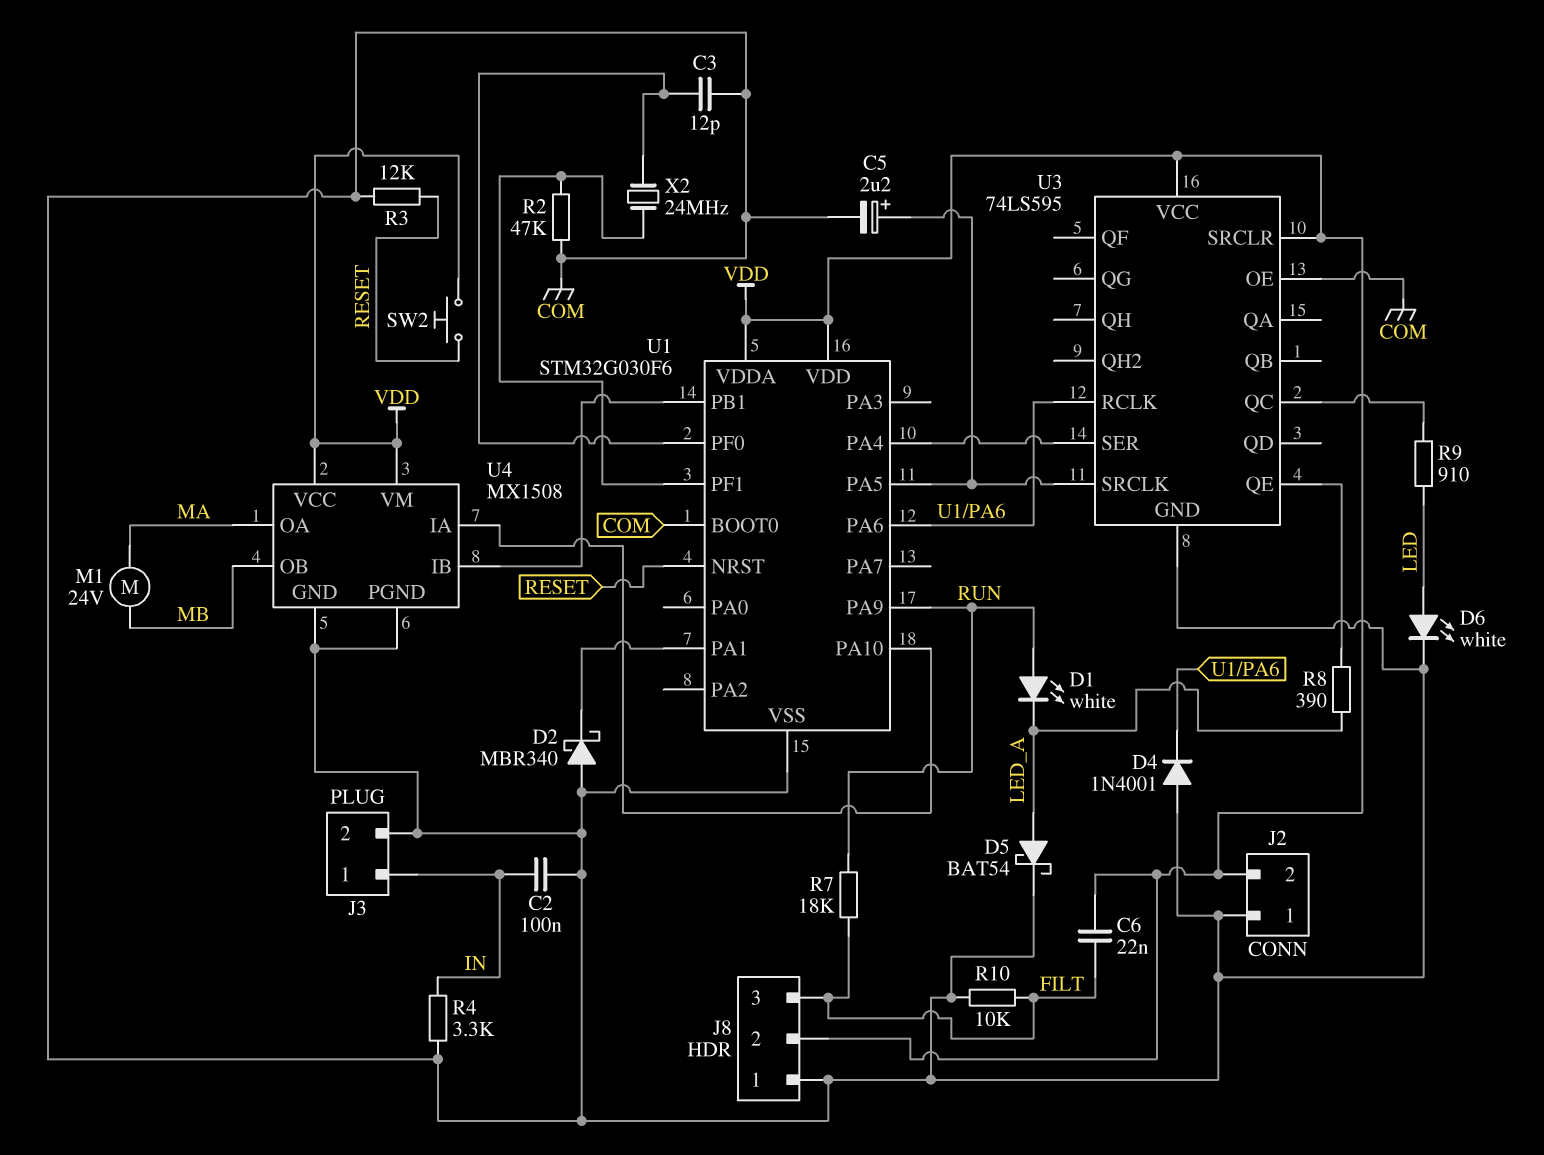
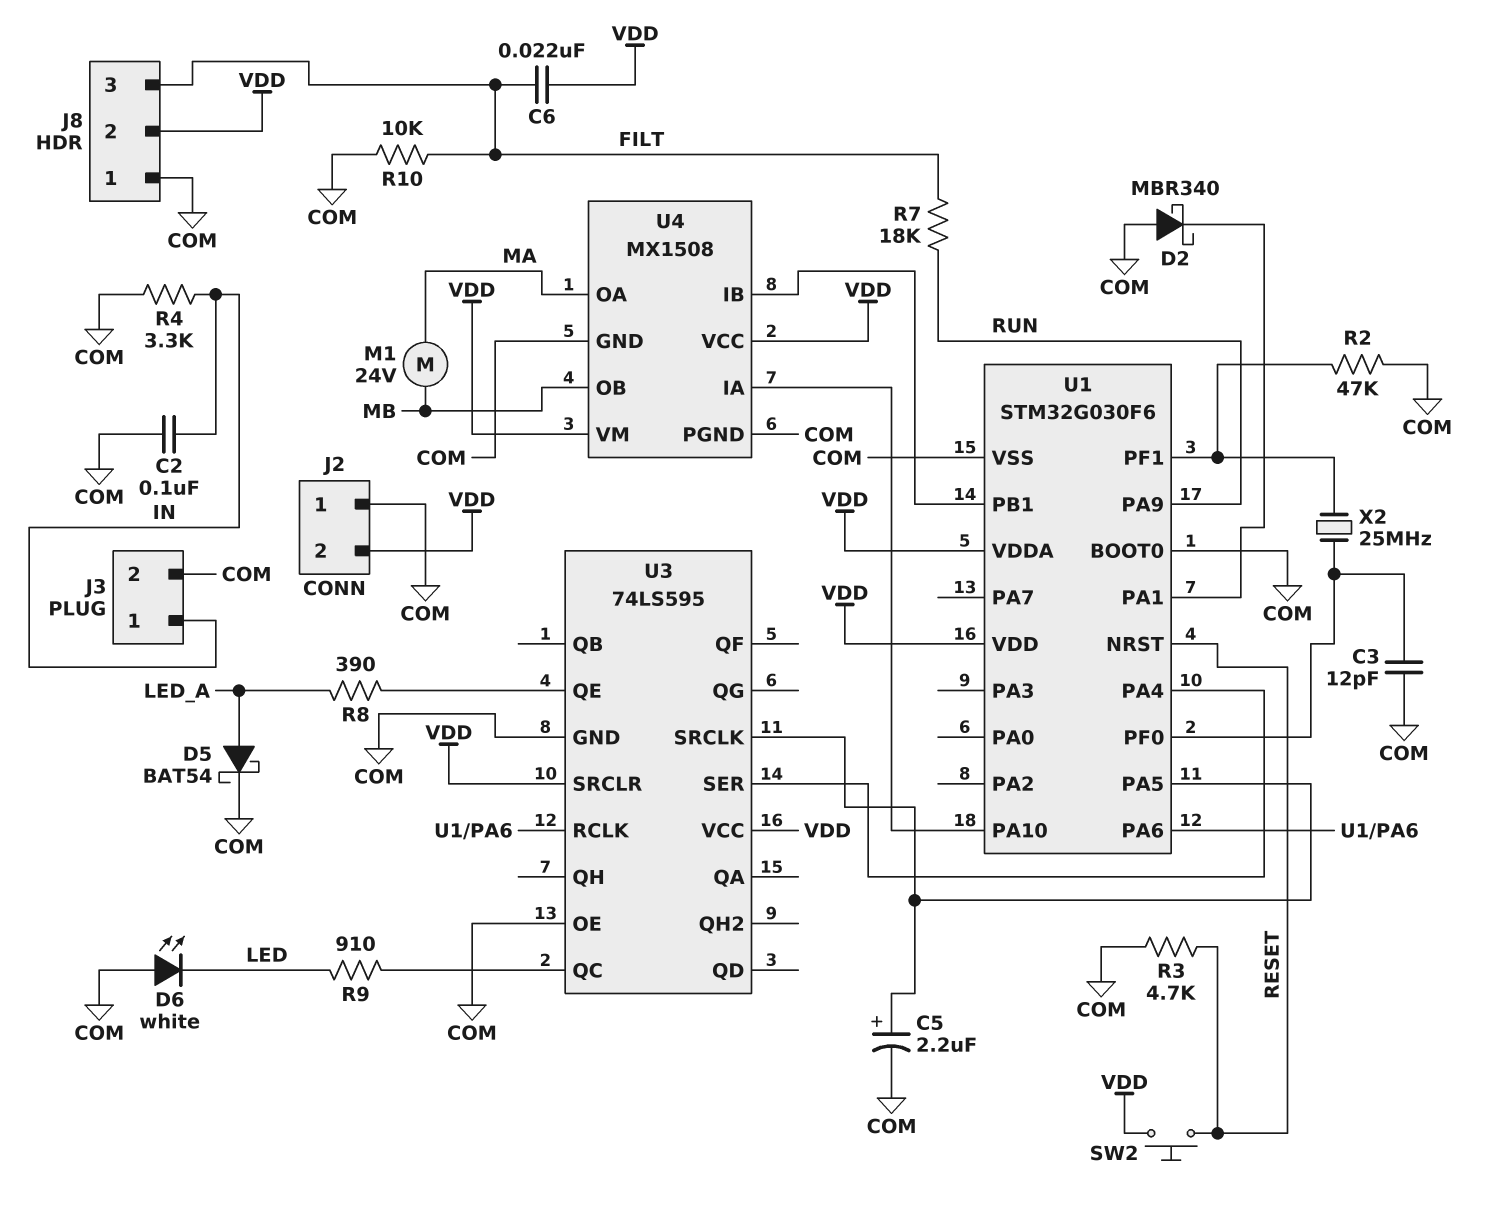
D1: LED white (A RUN, K LED_A) -> none
D4: diode 1N4001 (A COM, K U1/PA6) -> none
D6: LED white (A LED, K COM) -> LED white (A COM, K LED)
R3: 12k (COM, RESET) -> 4.7k (COM, RESET)
X2: 24MHz (U1/PF0, U1/PF1) -> 25MHz (U1/PF0, U1/PF1)

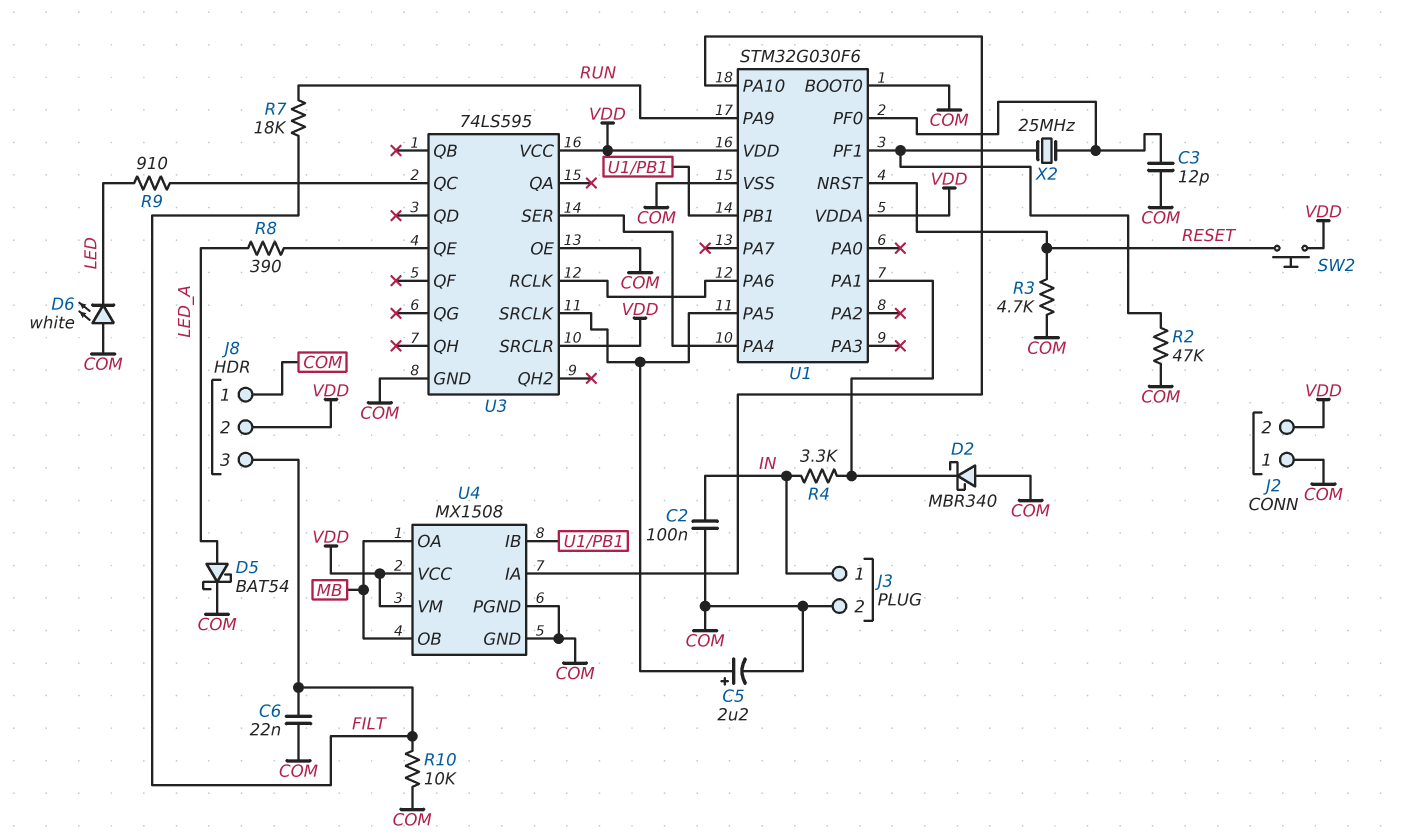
C6: 22nF (FILT, VDD) -> 22nF (COM, FILT)
M1: motor 24V (MA, MB) -> none
R4: 3.3k (COM, IN) -> 3.3k (IN, U1/PA1)
U4 pin OA: MA -> MB

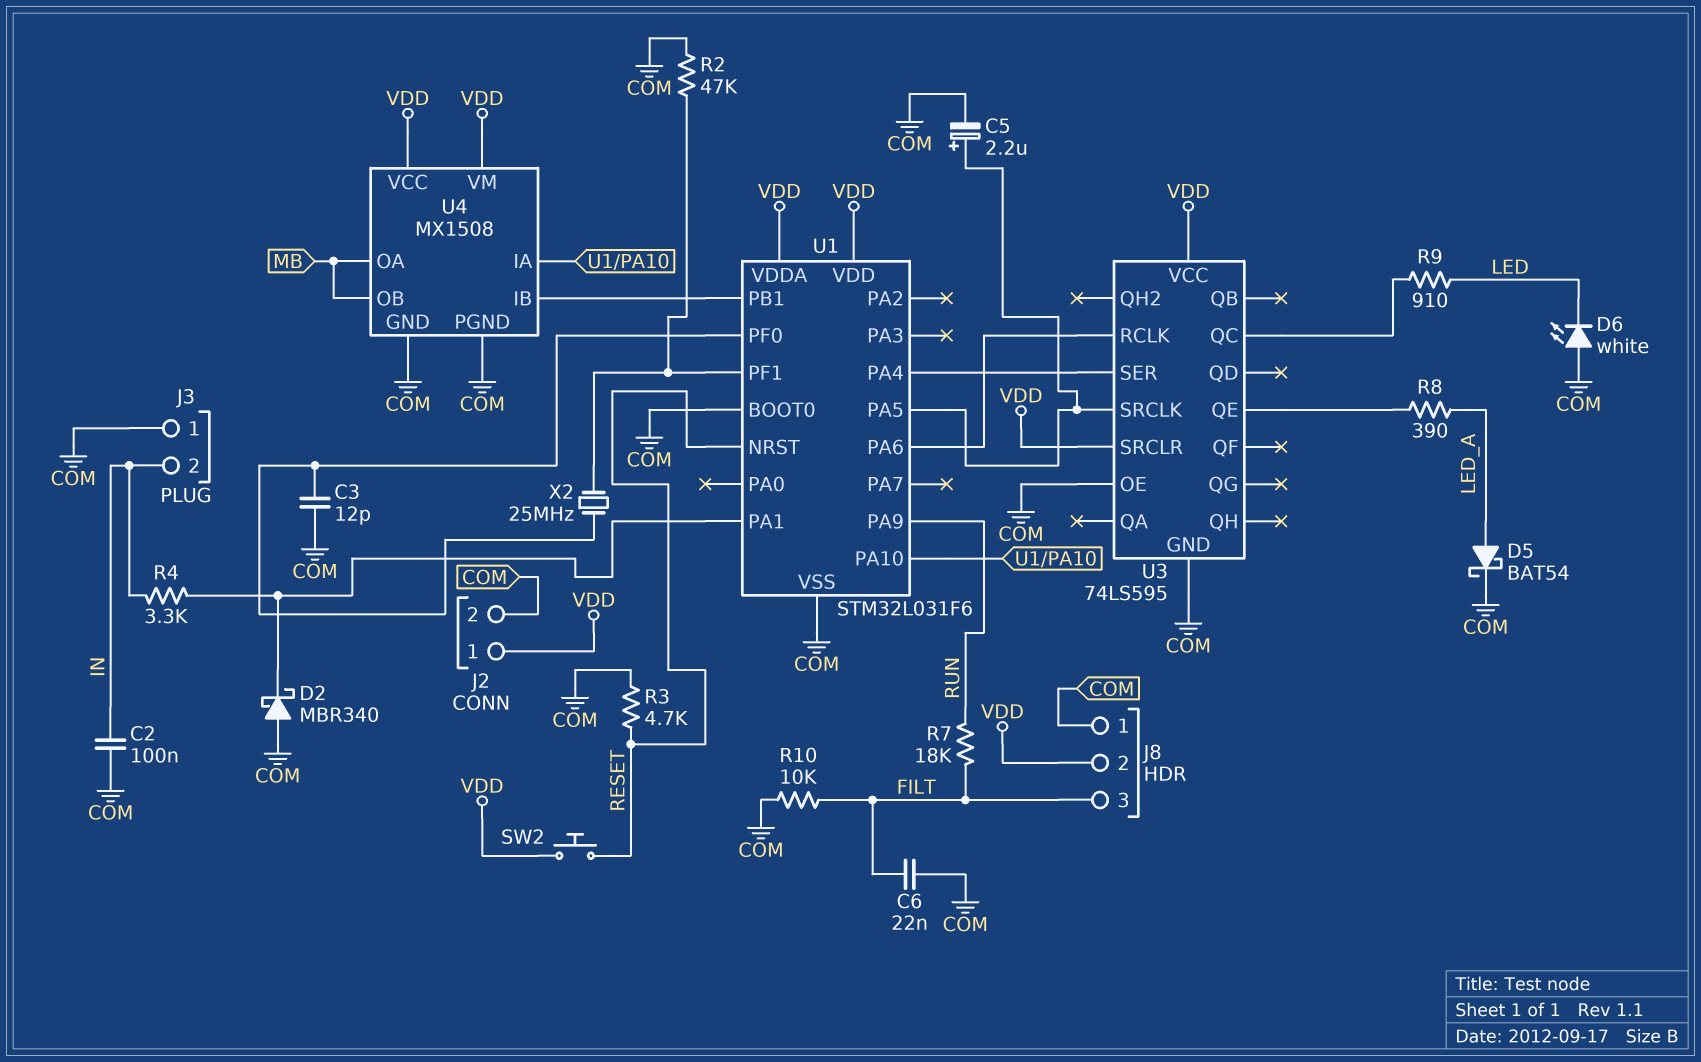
J2 pin 1: COM -> VDD
J2 pin 2: VDD -> COM
J3 pin 1: IN -> COM
J3 pin 2: COM -> IN
U1: STM32G030F6 -> STM32L031F6

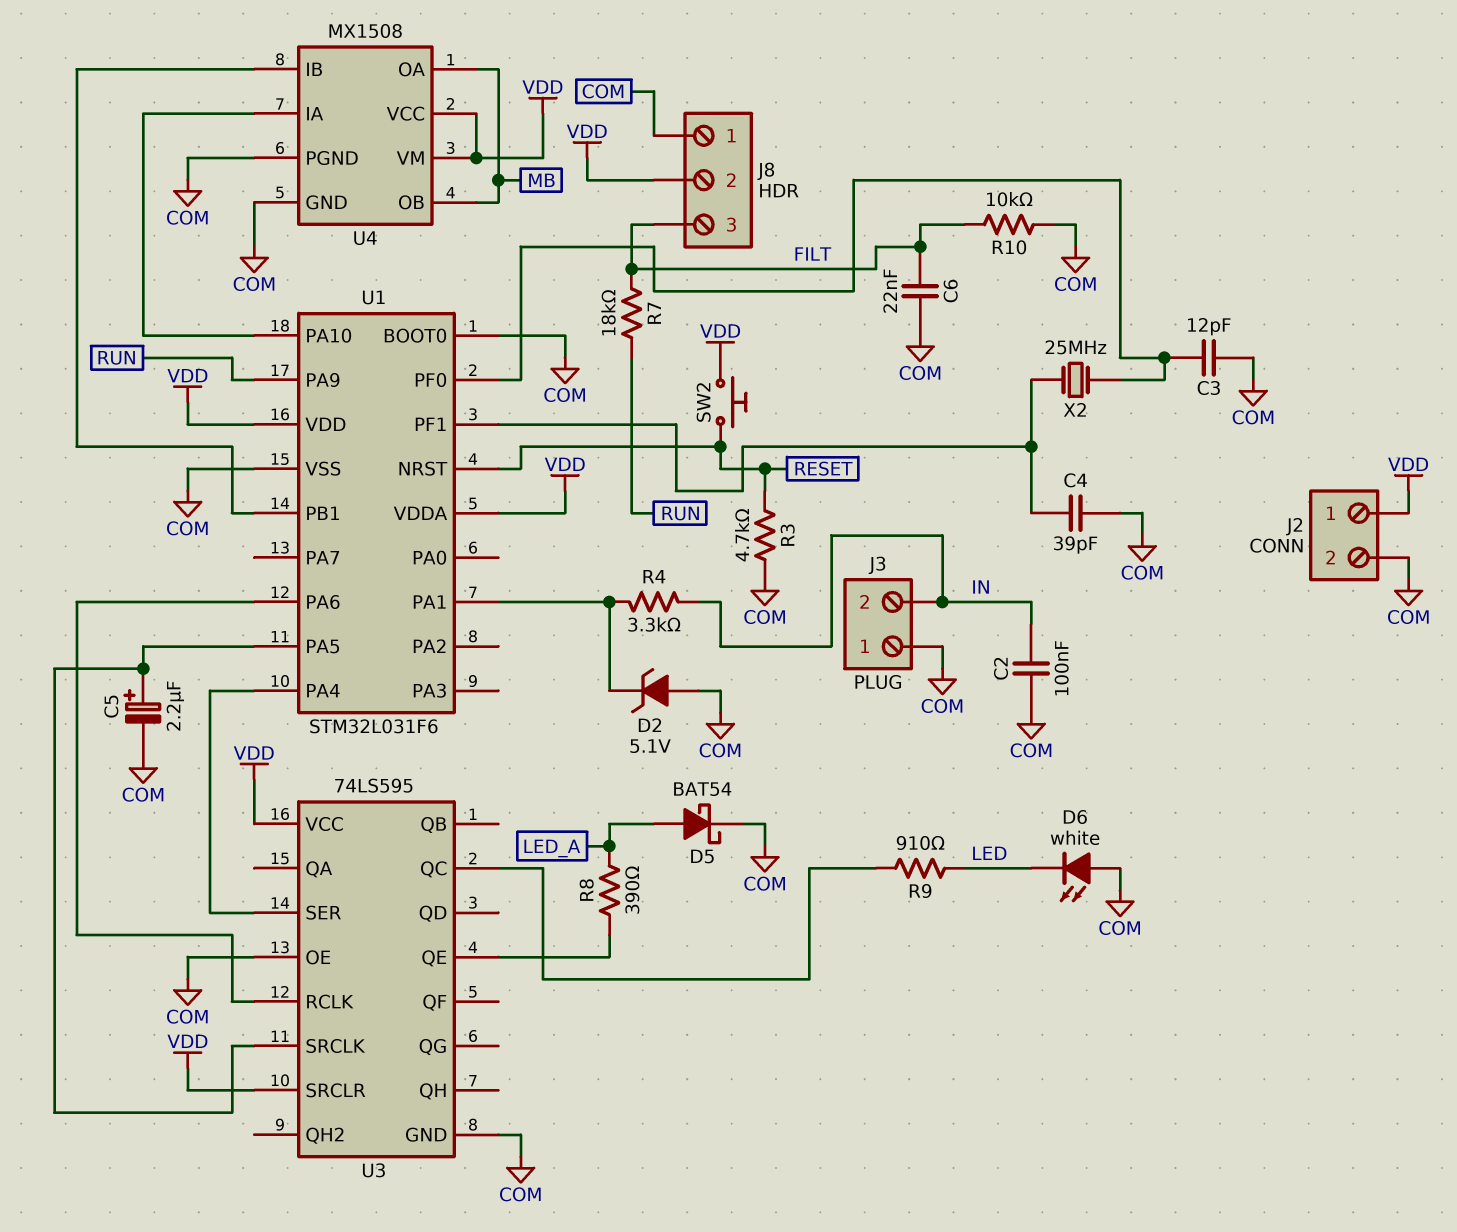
C4: none -> 39pF (COM, U1/PF1)
D2: schottky MBR340 (A COM, K U1/PA1) -> zener 5.1V (A COM, K U1/PA1)
R2: 47k (COM, U1/PF1) -> none

